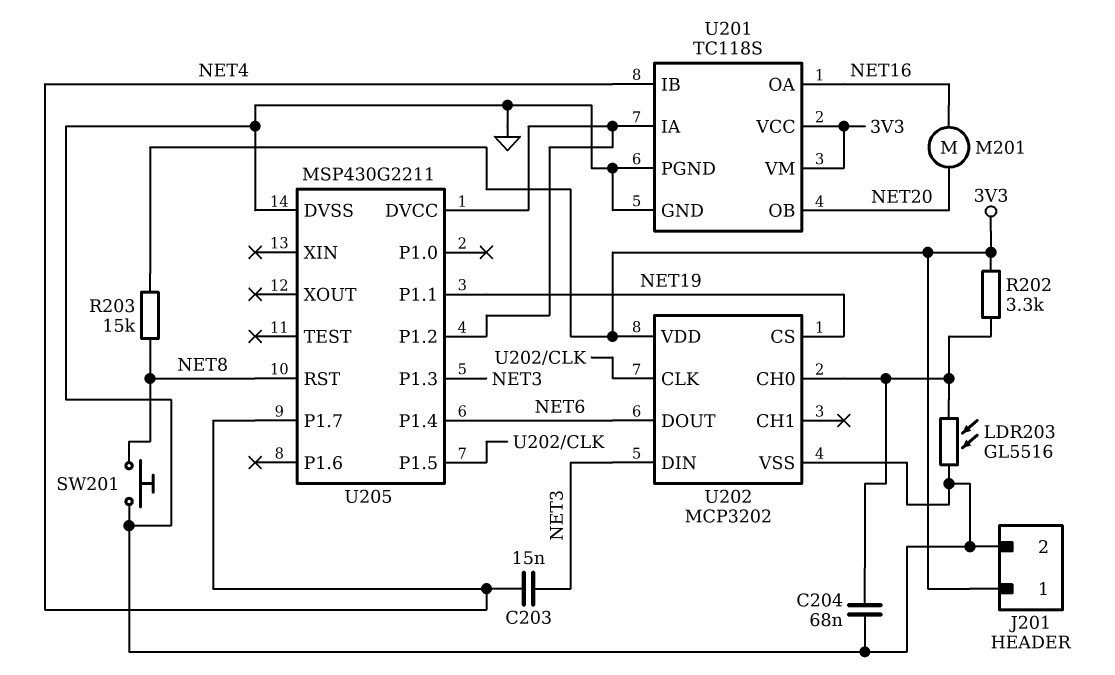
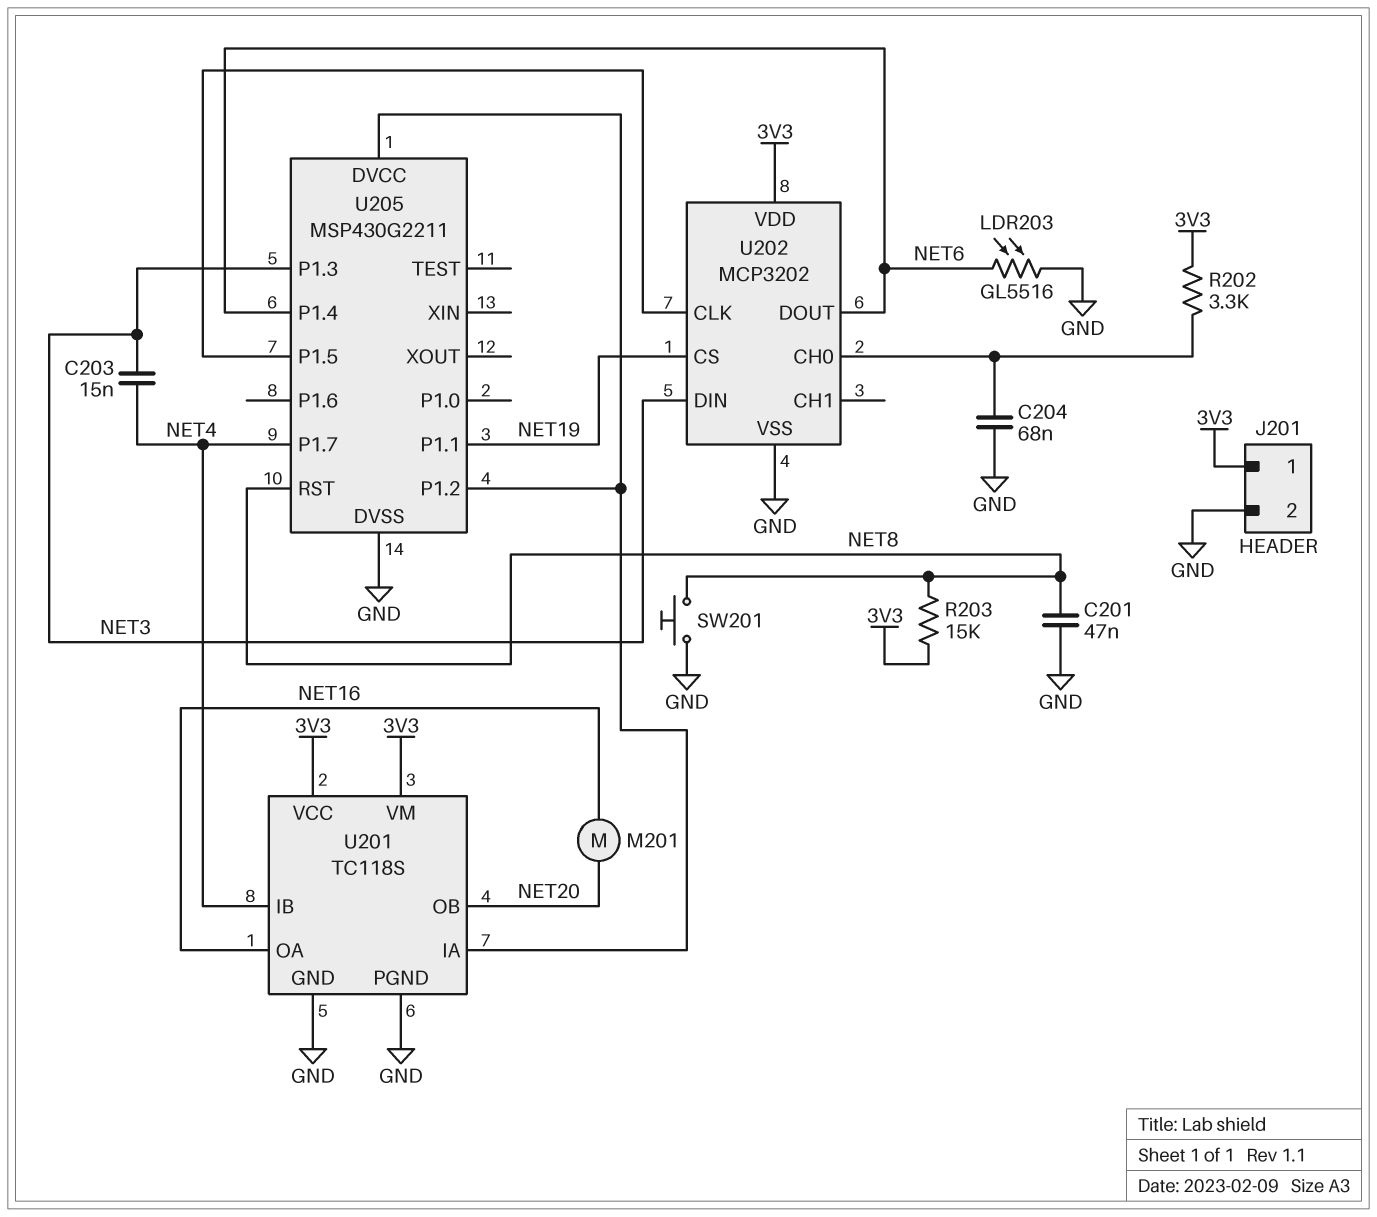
C201: none -> 47nF (GND, NET8)
LDR203: GL5516 (GND, U202/CH0) -> GL5516 (GND, NET6)

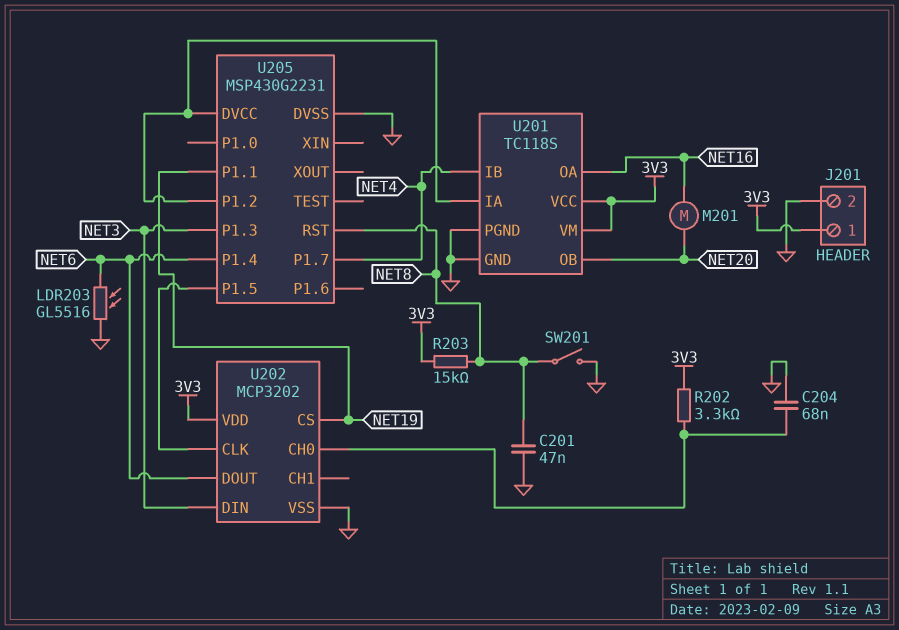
C203: 15nF (NET3, NET4) -> none
SW201: button (GND, NET8) -> switch (GND, NET8)
U205: MSP430G2211 -> MSP430G2231

